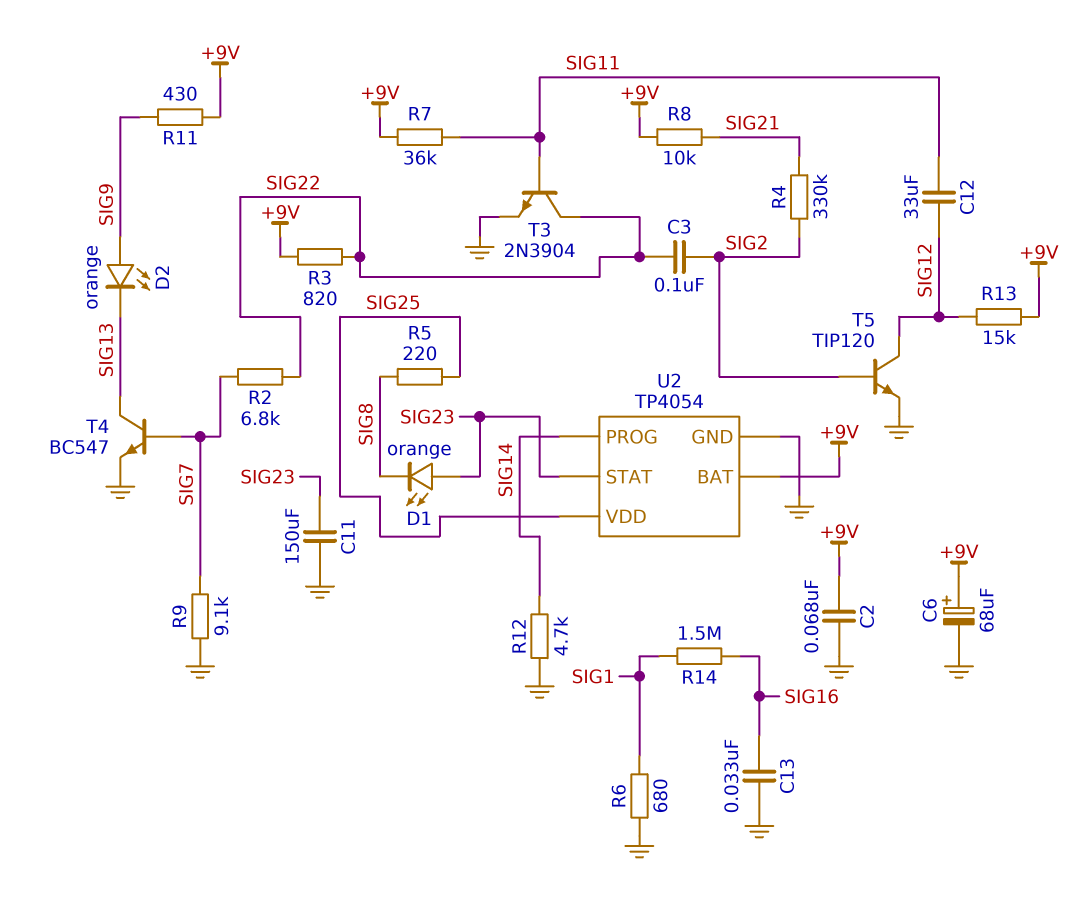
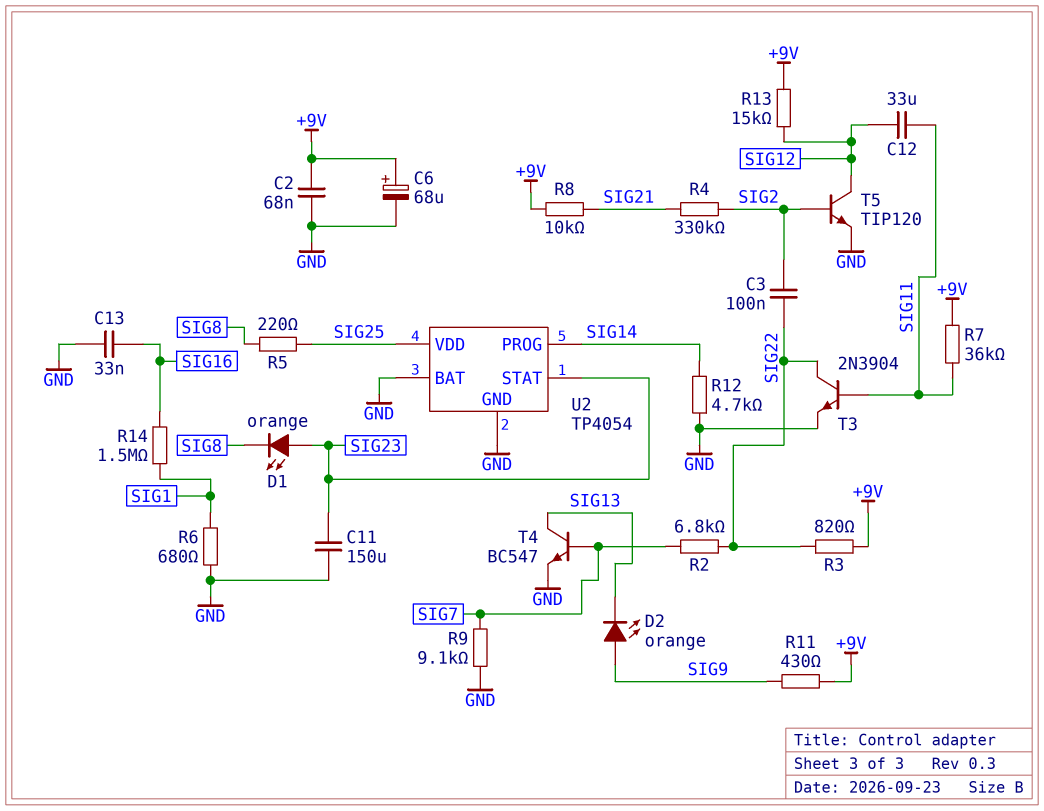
U2 pin BAT: +9V -> GND

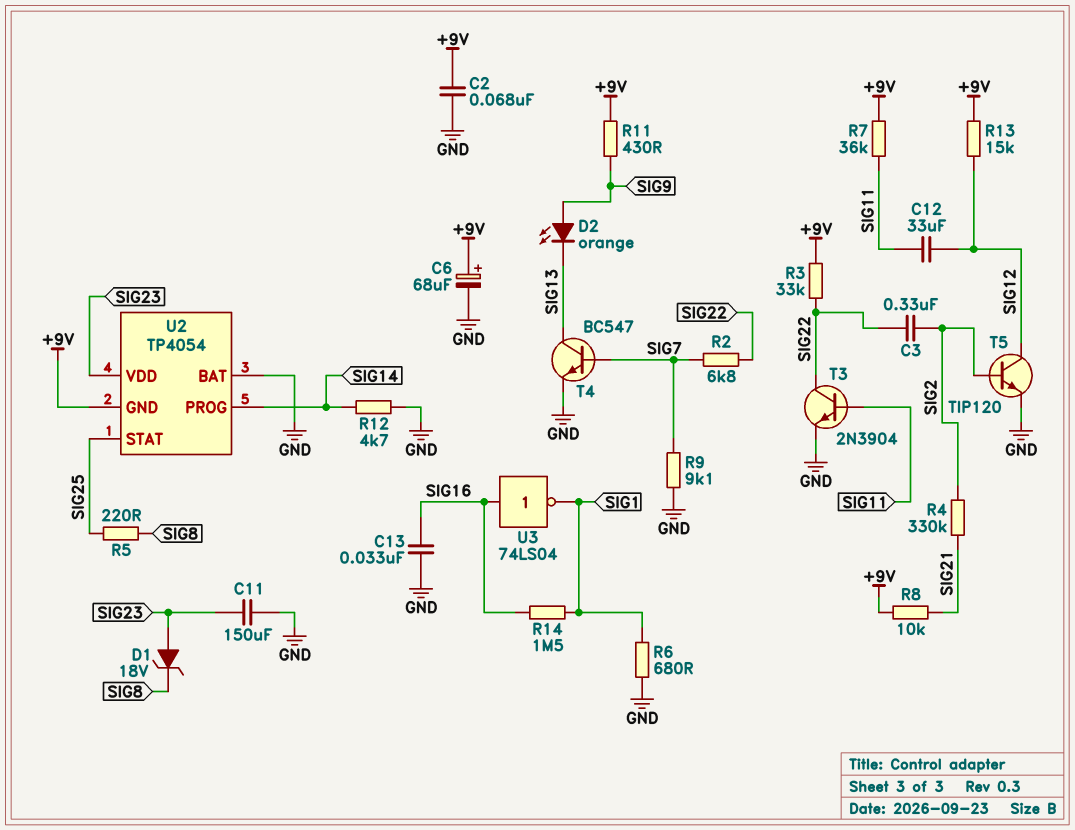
C3: 100nF (SIG2, SIG22) -> 330nF (SIG2, SIG22)
D1: LED orange (A SIG23, K SIG8) -> zener 18V (A SIG23, K SIG8)
R3: 820 (+9V, SIG22) -> 33k (+9V, SIG22)
U2 pin GND: GND -> +9V
U2 pin STAT: SIG23 -> SIG25
U2 pin VDD: SIG25 -> SIG23
U3: none -> NOT 74LS04 (in SIG16, out SIG1)

